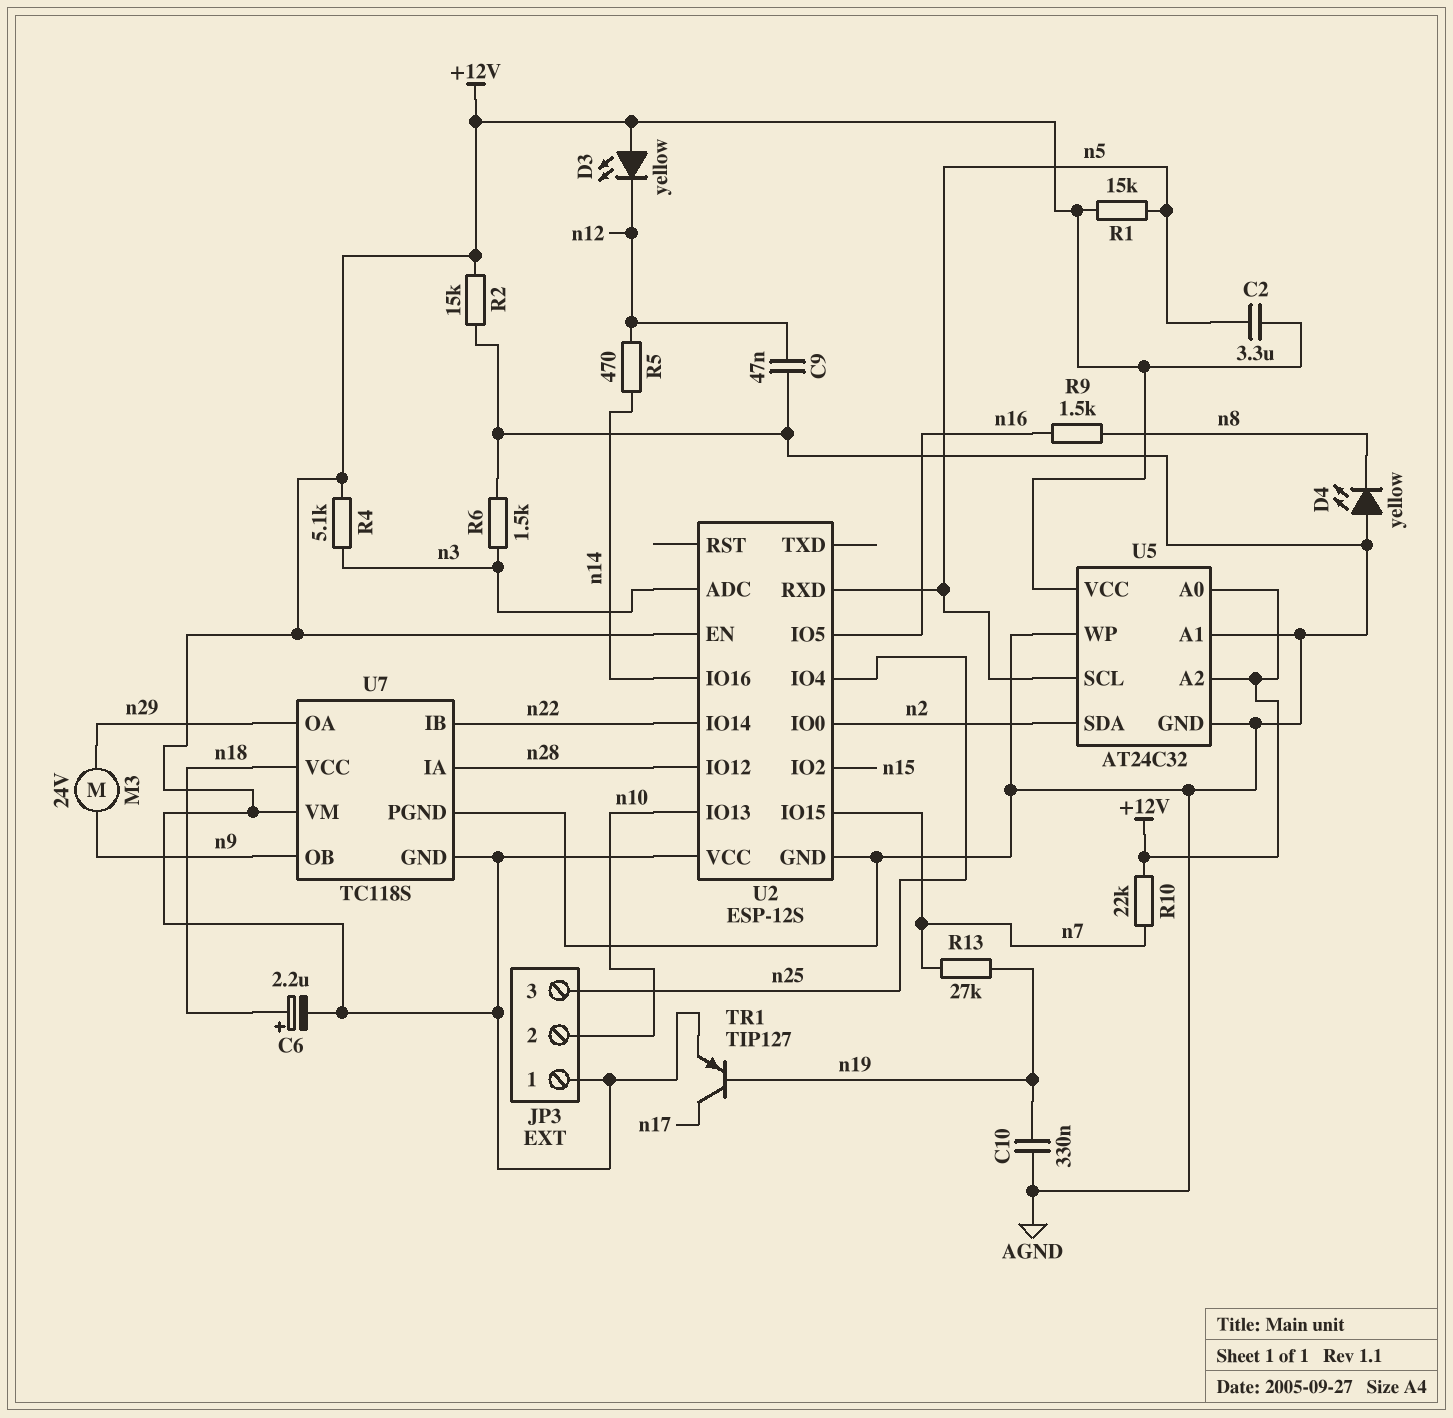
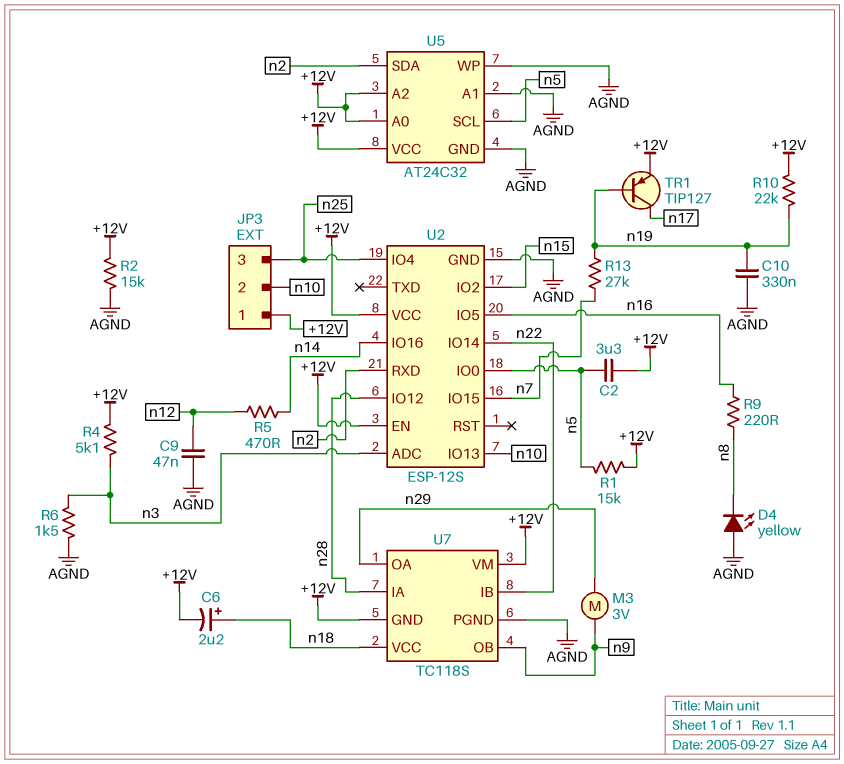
D3: LED yellow (A +12V, K n12) -> none
M3: motor 24V (n9, n29) -> motor 3V (n9, n29)
R9: 1.5k (n8, n16) -> 220 (n8, n16)
R10: 22k (+12V, n7) -> 22k (+12V, n19)
U2 pin IO0: n2 -> n5
U2 pin RXD: n5 -> n2

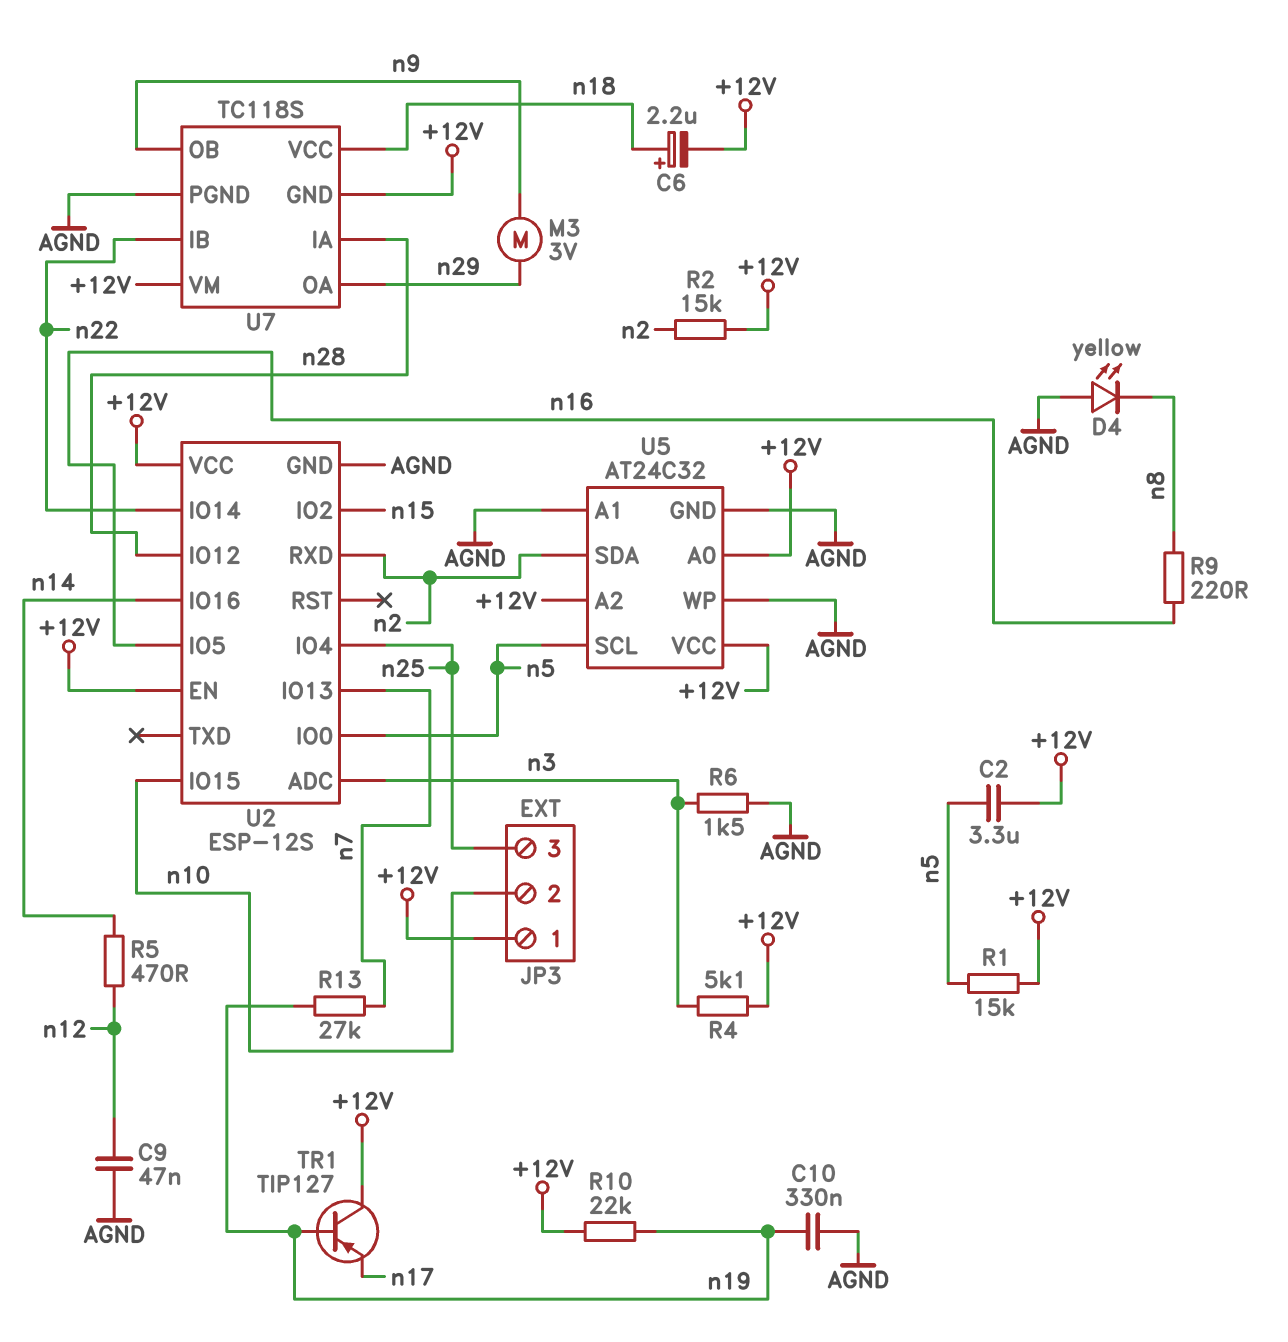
R2: 15k (+12V, AGND) -> 15k (+12V, n2)
TR1: PNP TIP127 (B n19, C n17, E +12V) -> PNP TIP127 (B n19, C +12V, E n17)
U2 pin IO13: n10 -> n7
U2 pin IO15: n7 -> n10

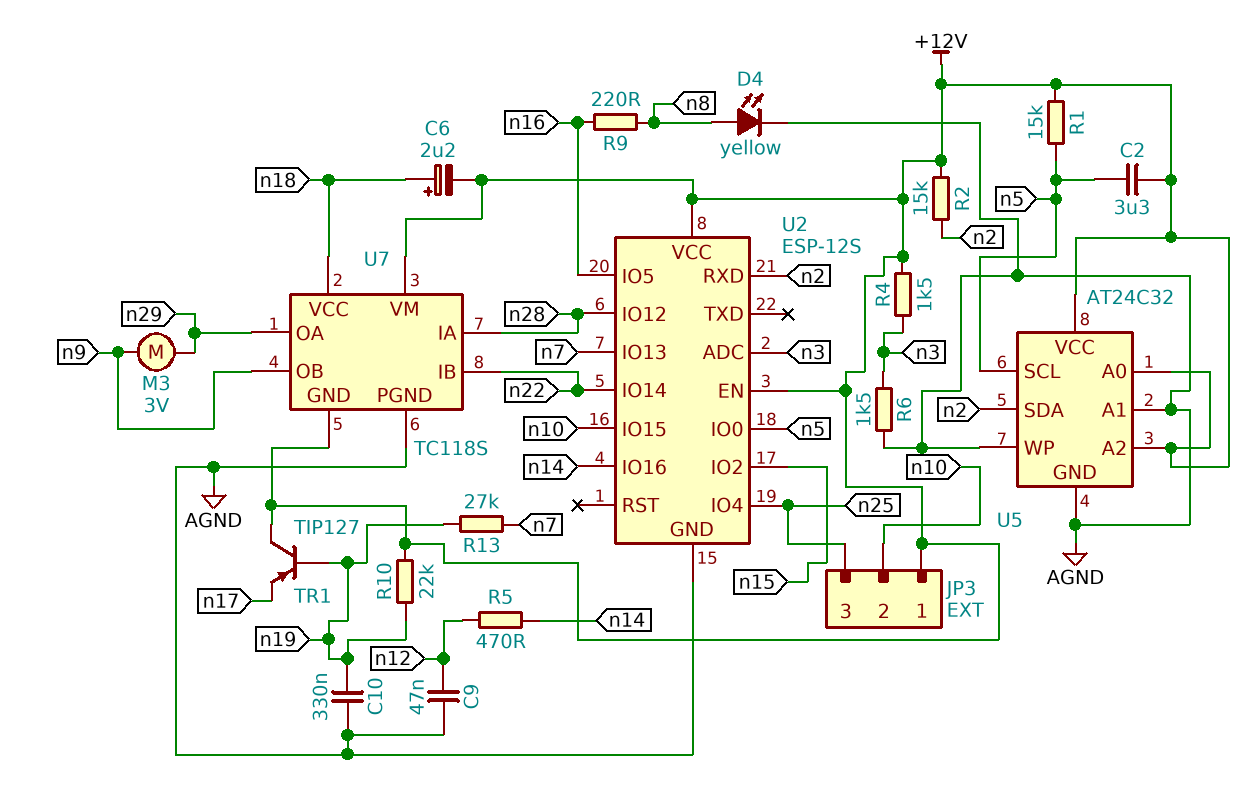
D4: LED yellow (A AGND, K n8) -> LED yellow (A n8, K AGND)
R4: 5.1k (+12V, n3) -> 1.5k (+12V, n3)

